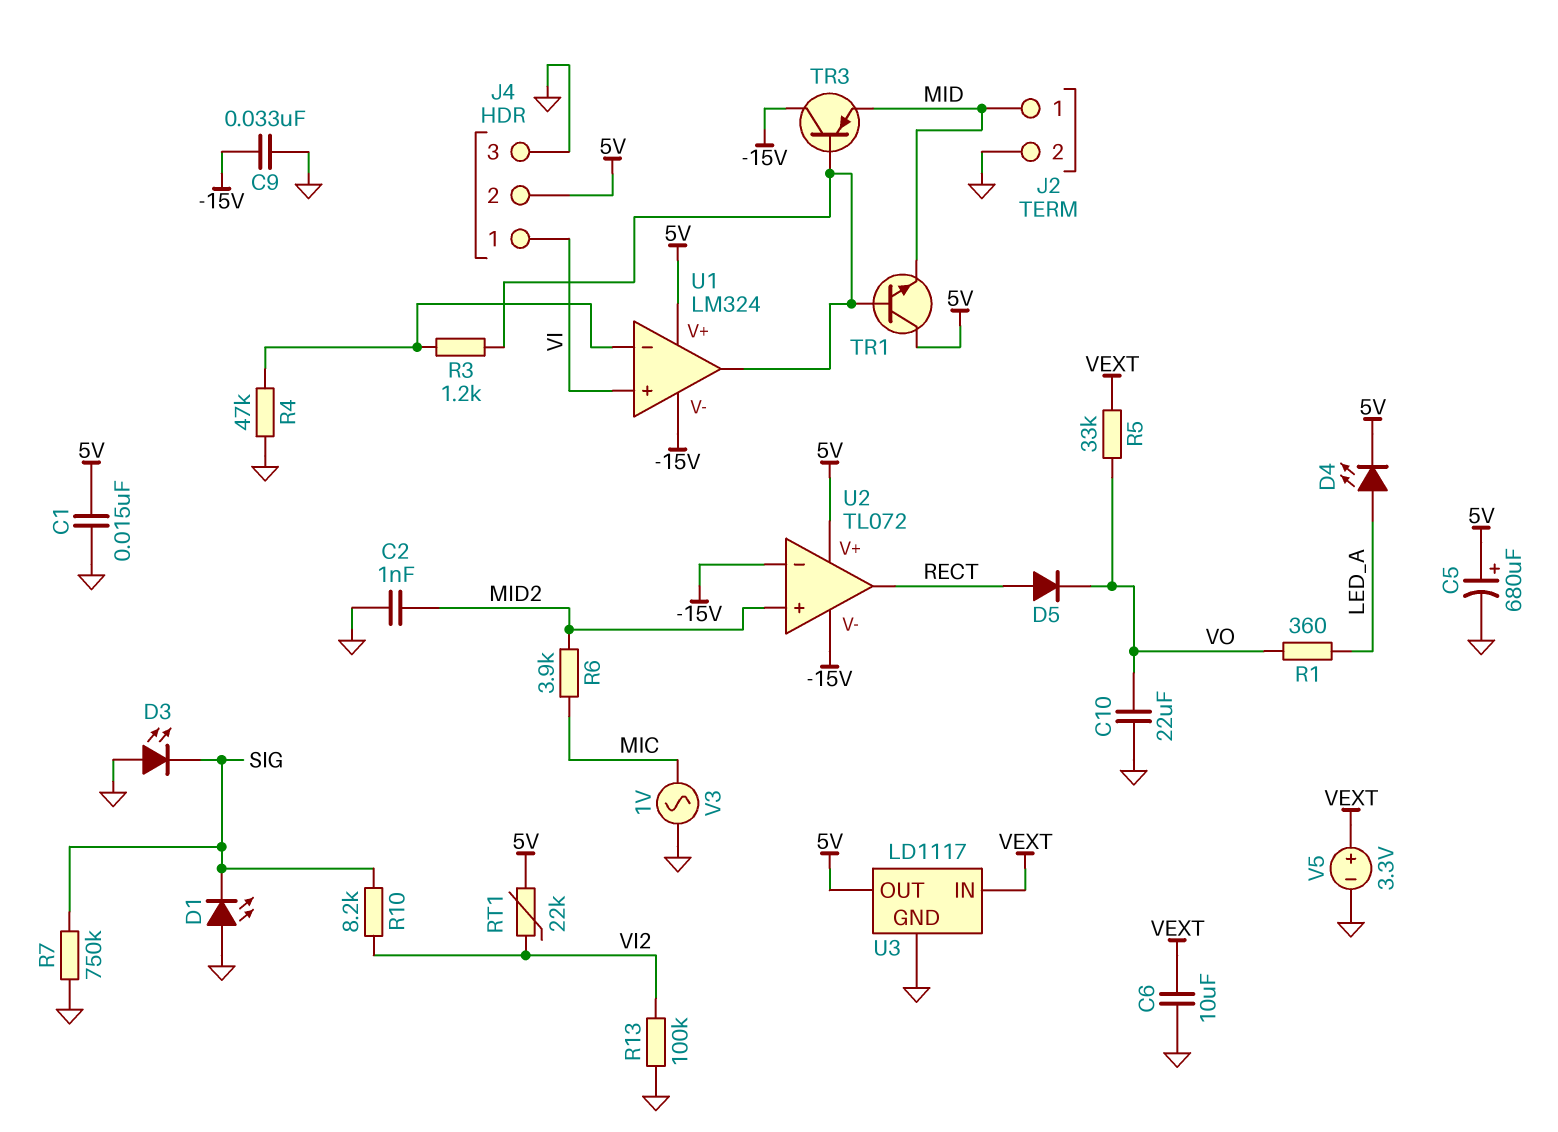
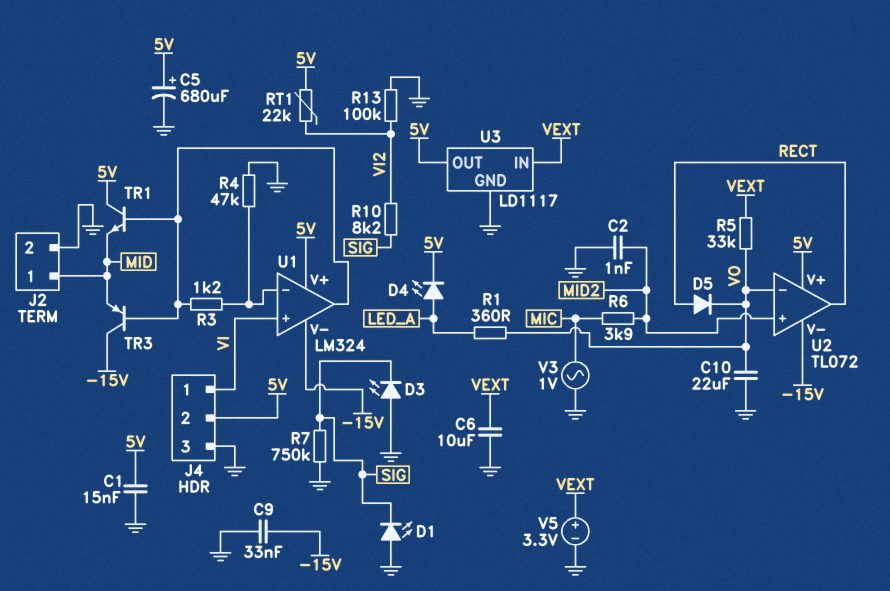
U2 pin in-: -15V -> VO

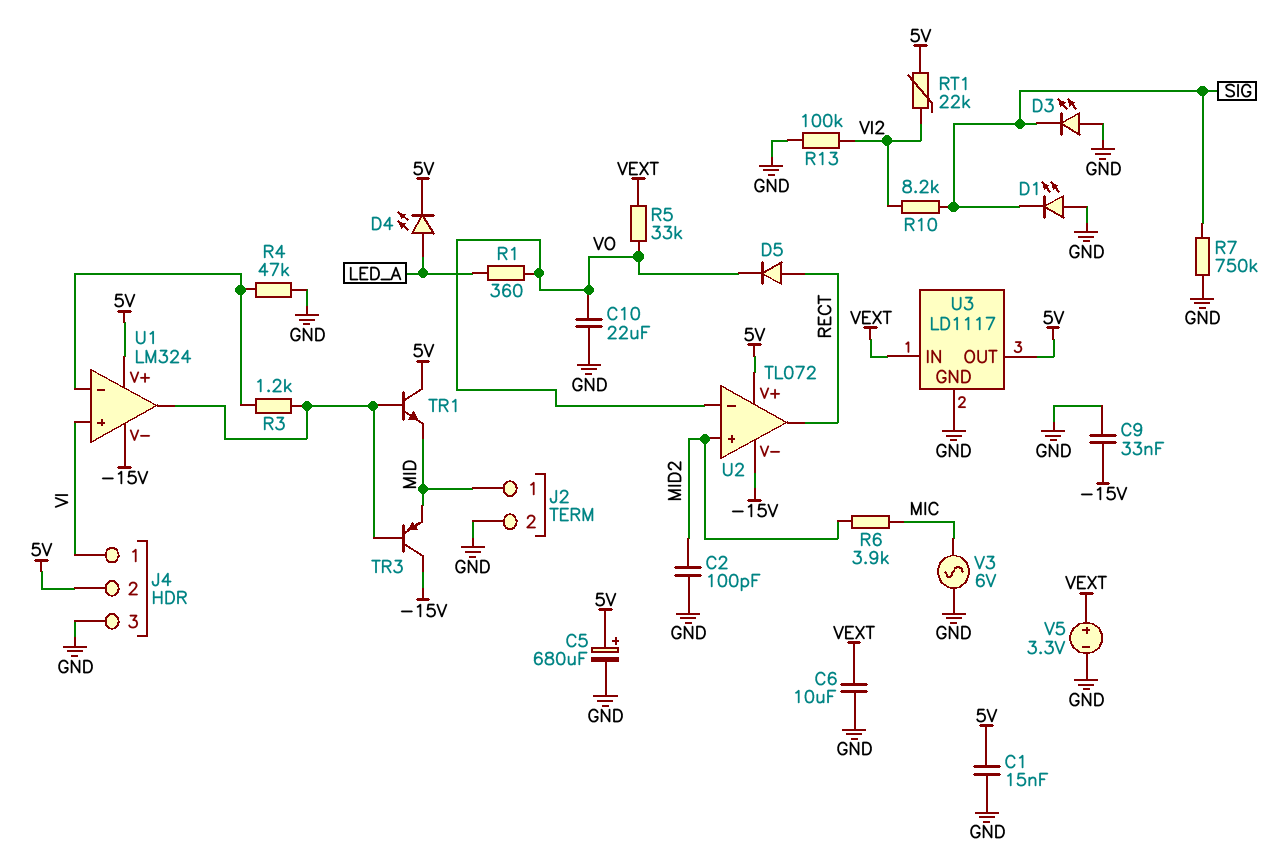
C2: 1nF (GND, MID2) -> 100pF (GND, MID2)
V3: AC 1V (GND, MIC) -> AC 6V (GND, MIC)

